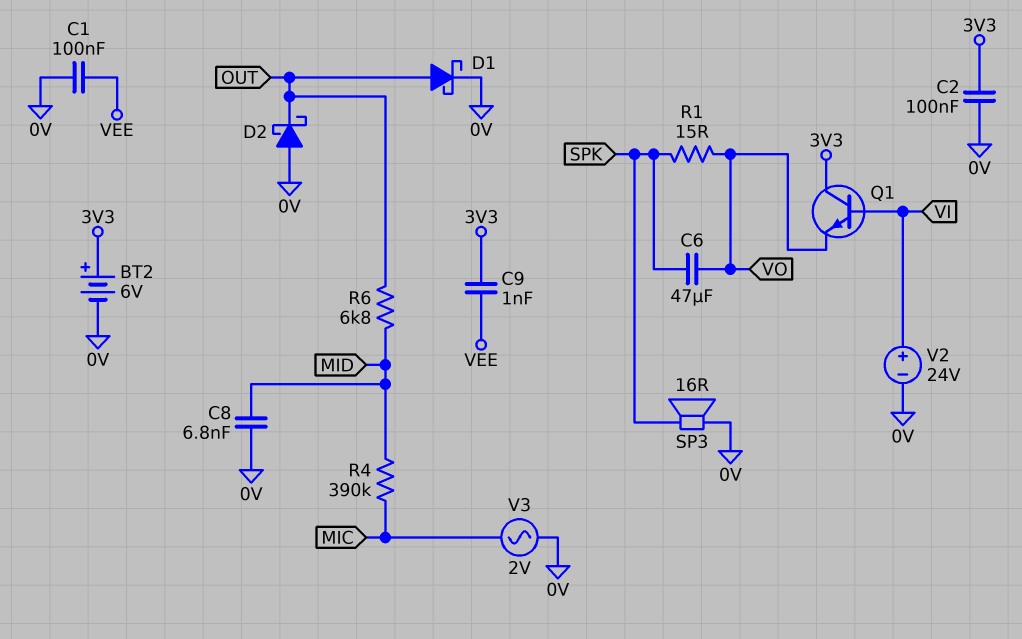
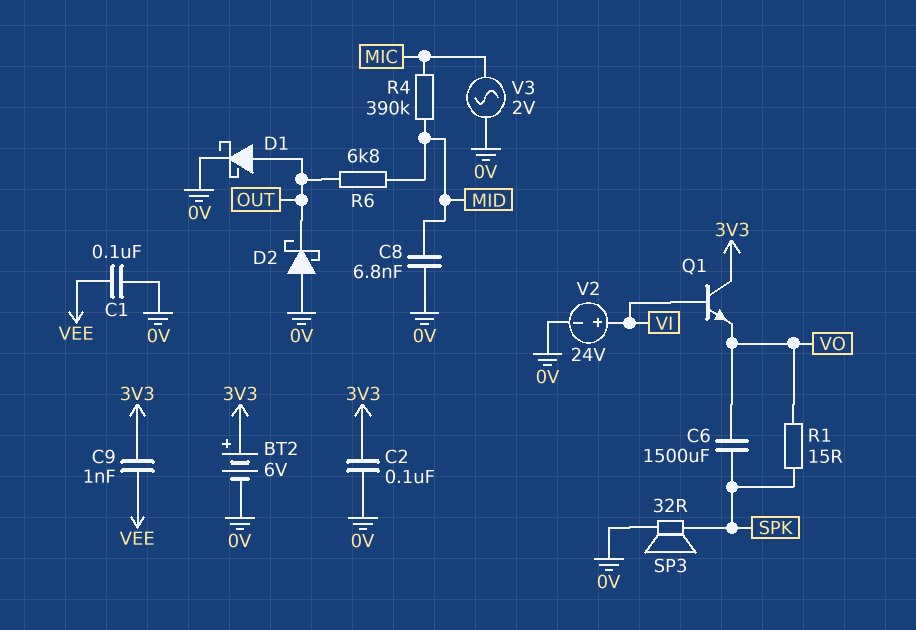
C6: 47uF (SPK, VO) -> 1500uF (SPK, VO)
SP3: speaker 16R (0V, SPK) -> speaker 32R (0V, SPK)

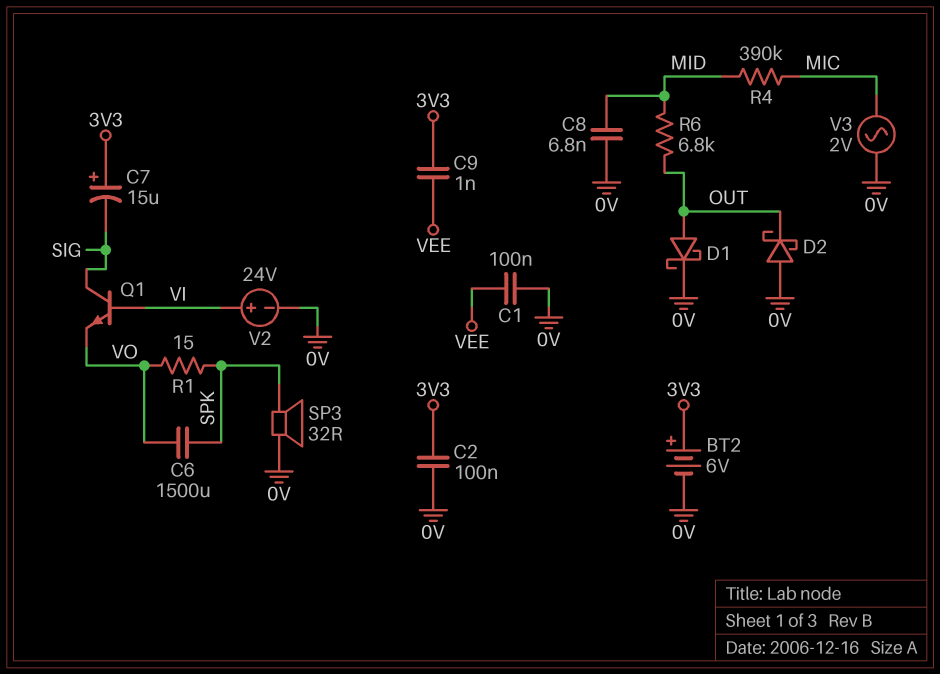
C7: none -> 15uF (plus 3V3, minus SIG)
Q1: NPN (B VI, C 3V3, E VO) -> NPN (B VI, C SIG, E VO)

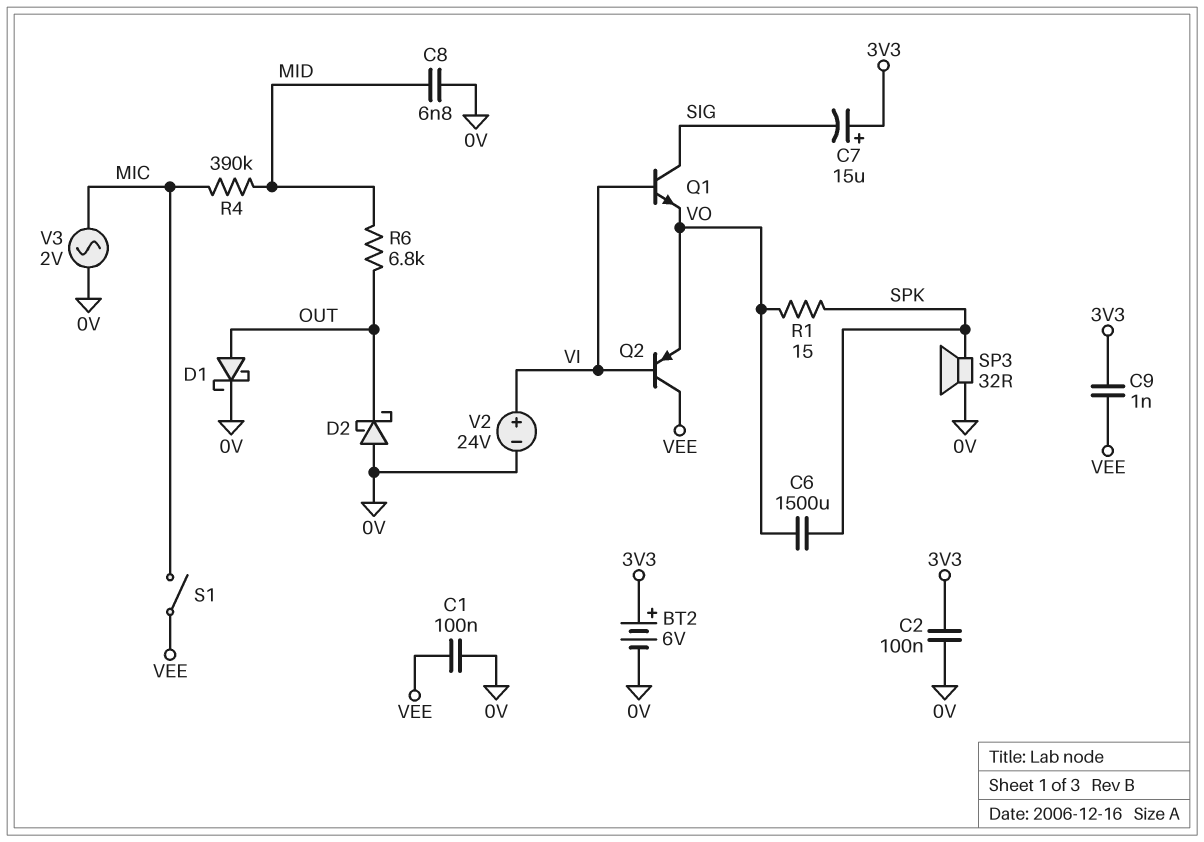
Q2: none -> PNP (B VI, C VEE, E VO)
S1: none -> switch (MIC, VEE)

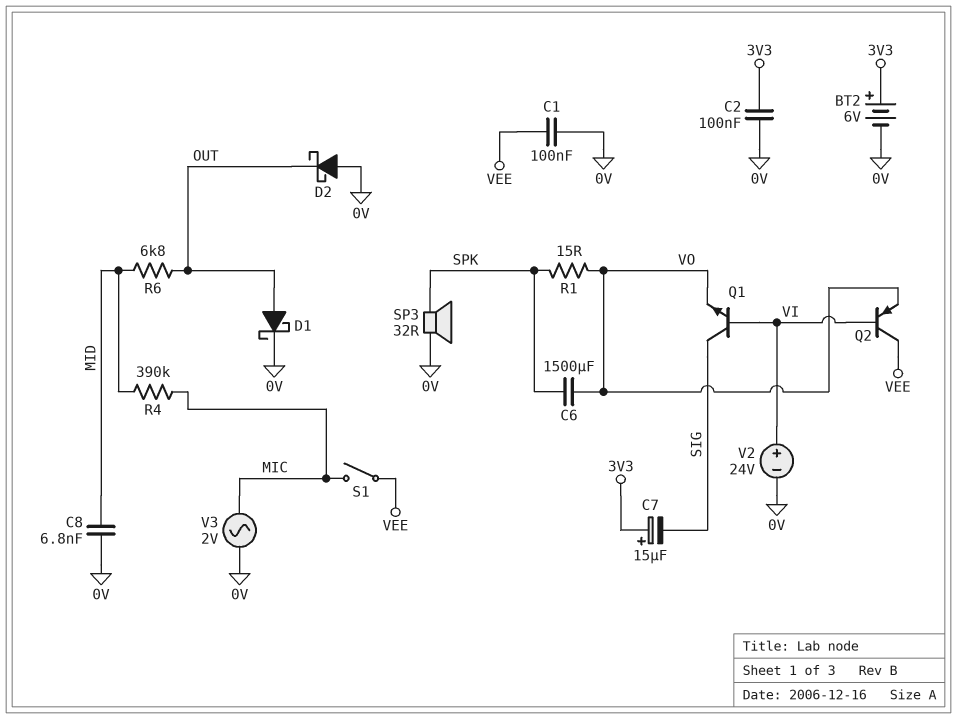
C9: 1nF (3V3, VEE) -> none

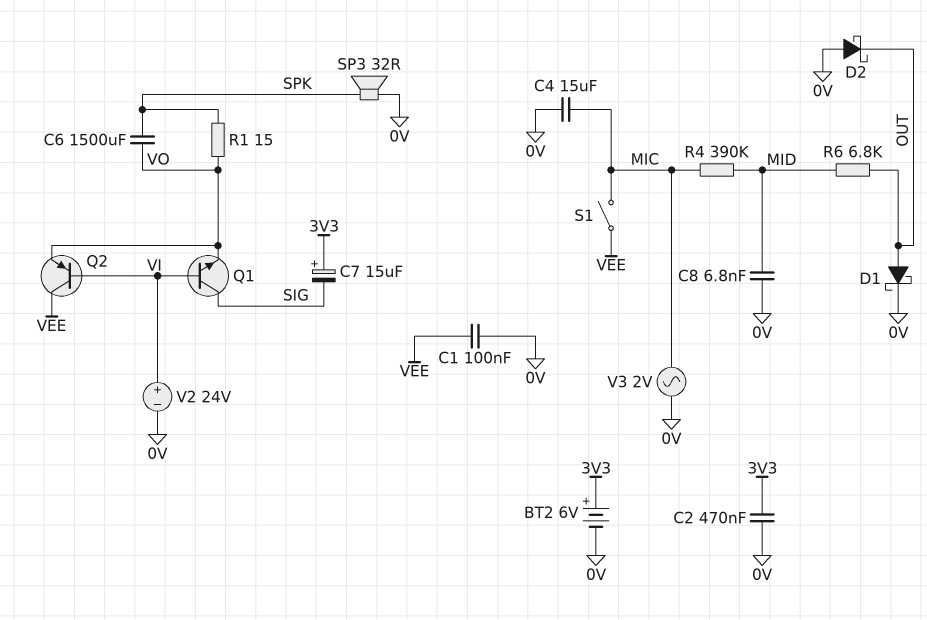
C2: 100nF (0V, 3V3) -> 470nF (0V, 3V3)
C4: none -> 15uF (0V, MIC)

